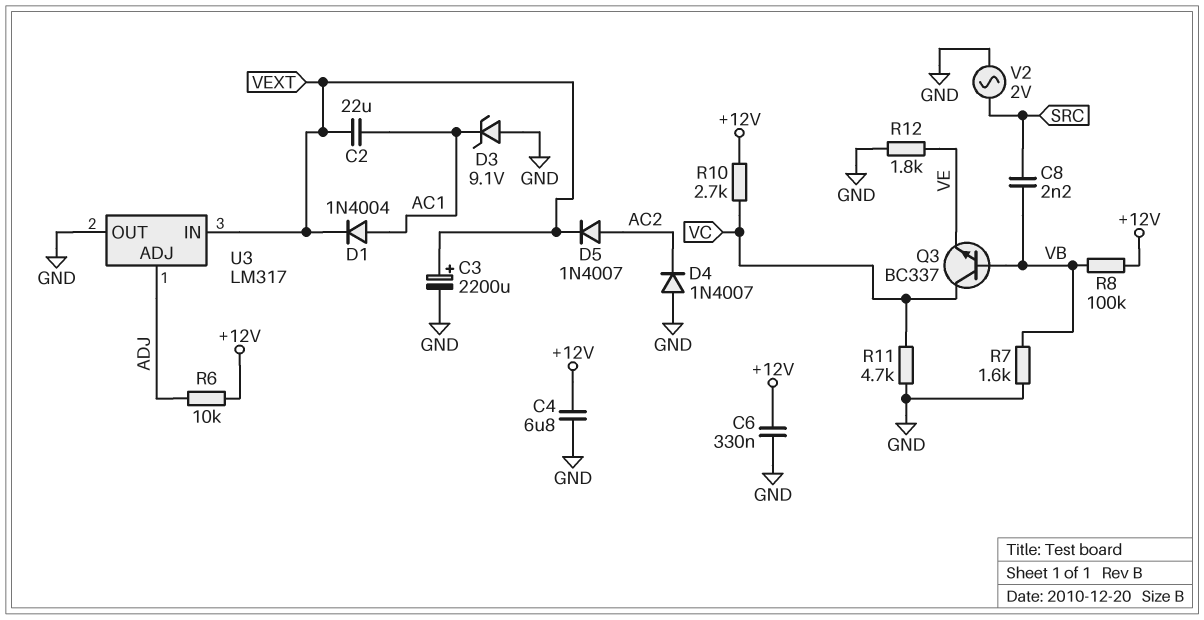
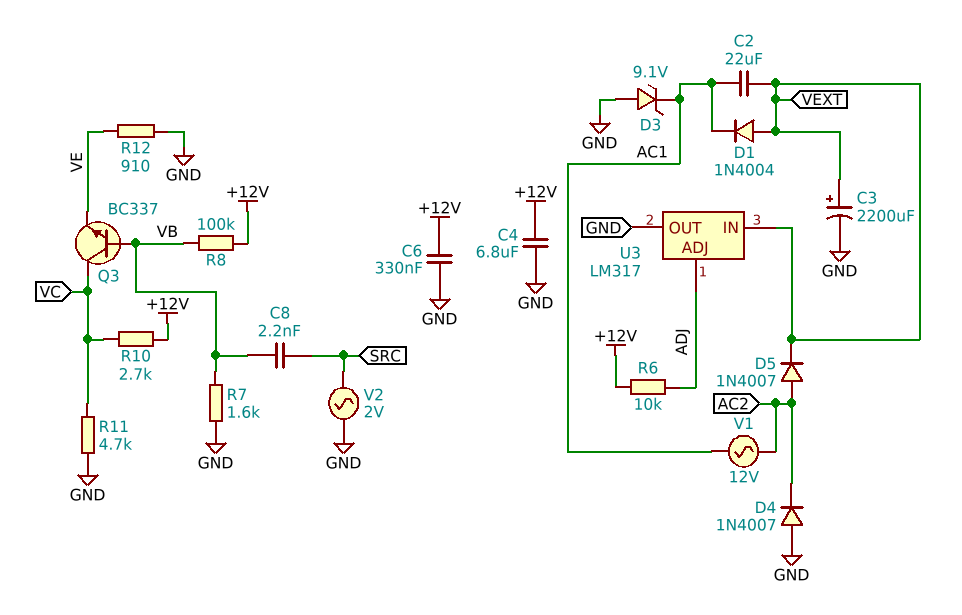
D1: diode 1N4004 (A AC1, K VEXT) -> diode 1N4004 (A VEXT, K AC1)
R12: 1.8k (GND, VE) -> 910 (GND, VE)
V1: none -> AC 12V (AC1, AC2)

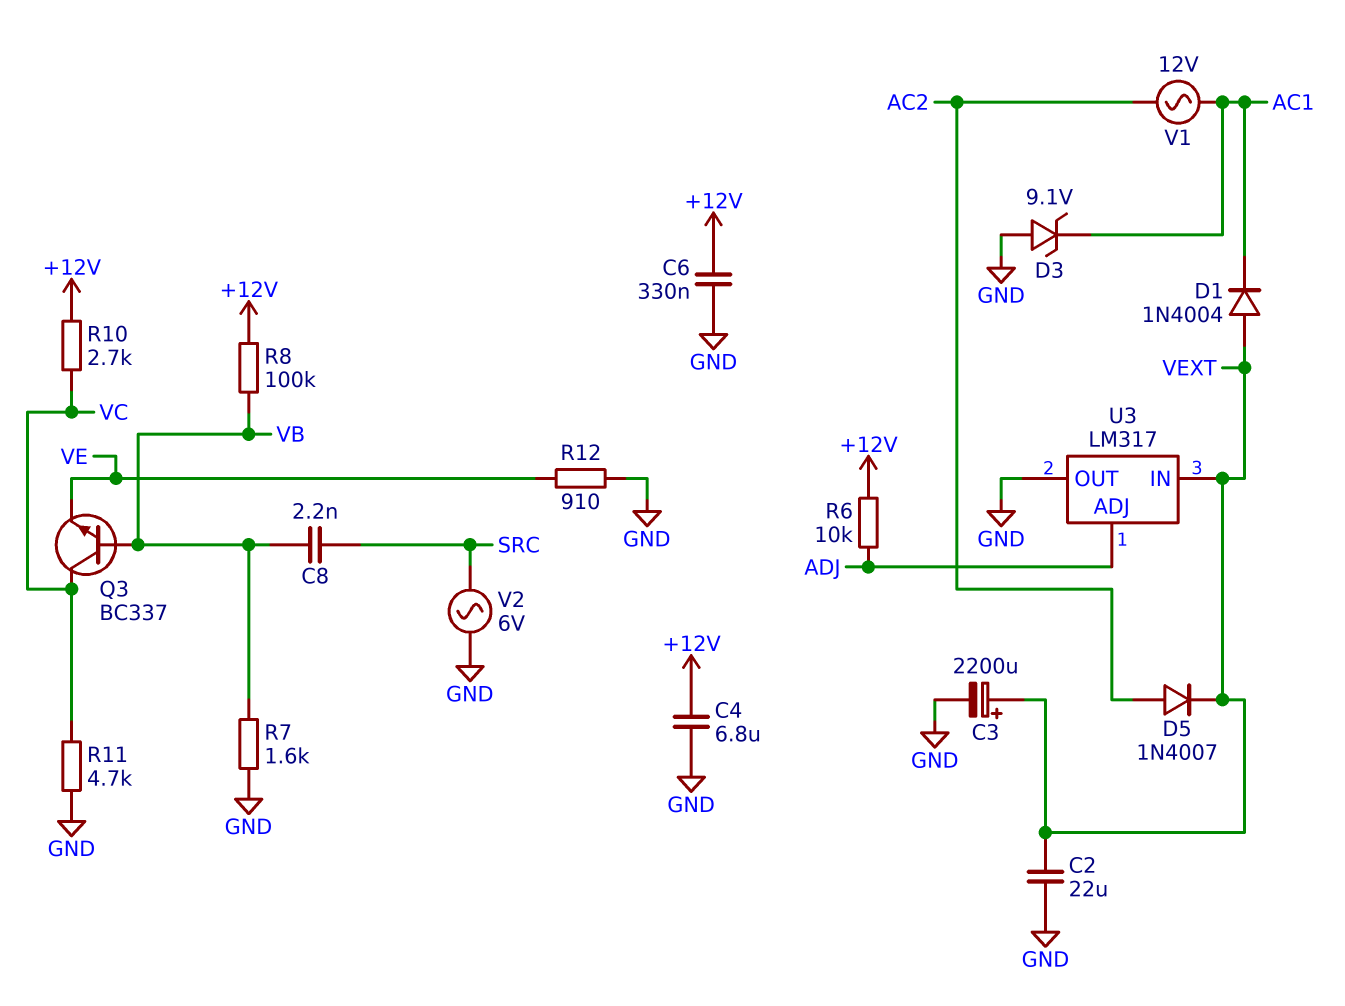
C2: 22uF (AC1, VEXT) -> 22uF (GND, VEXT)
D4: diode 1N4007 (A GND, K AC2) -> none
V2: AC 2V (GND, SRC) -> AC 6V (GND, SRC)

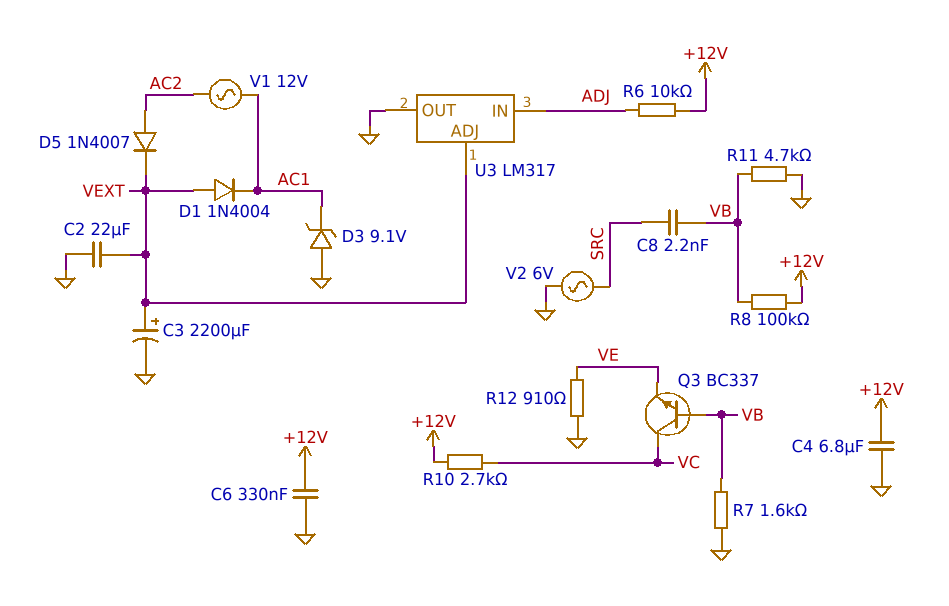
R11: 4.7k (GND, VC) -> 4.7k (GND, VB)
U3 pin ADJ: ADJ -> VEXT
U3 pin IN: VEXT -> ADJ

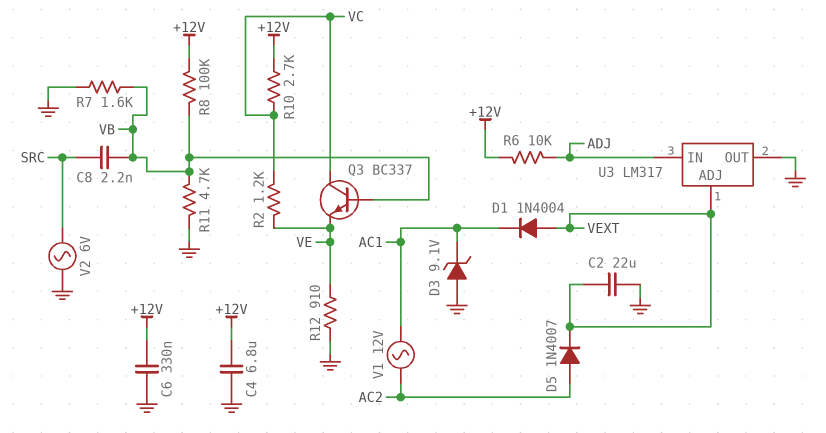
C3: 2200uF (plus VEXT, minus GND) -> none
R2: none -> 1.2k (VC, VE)

